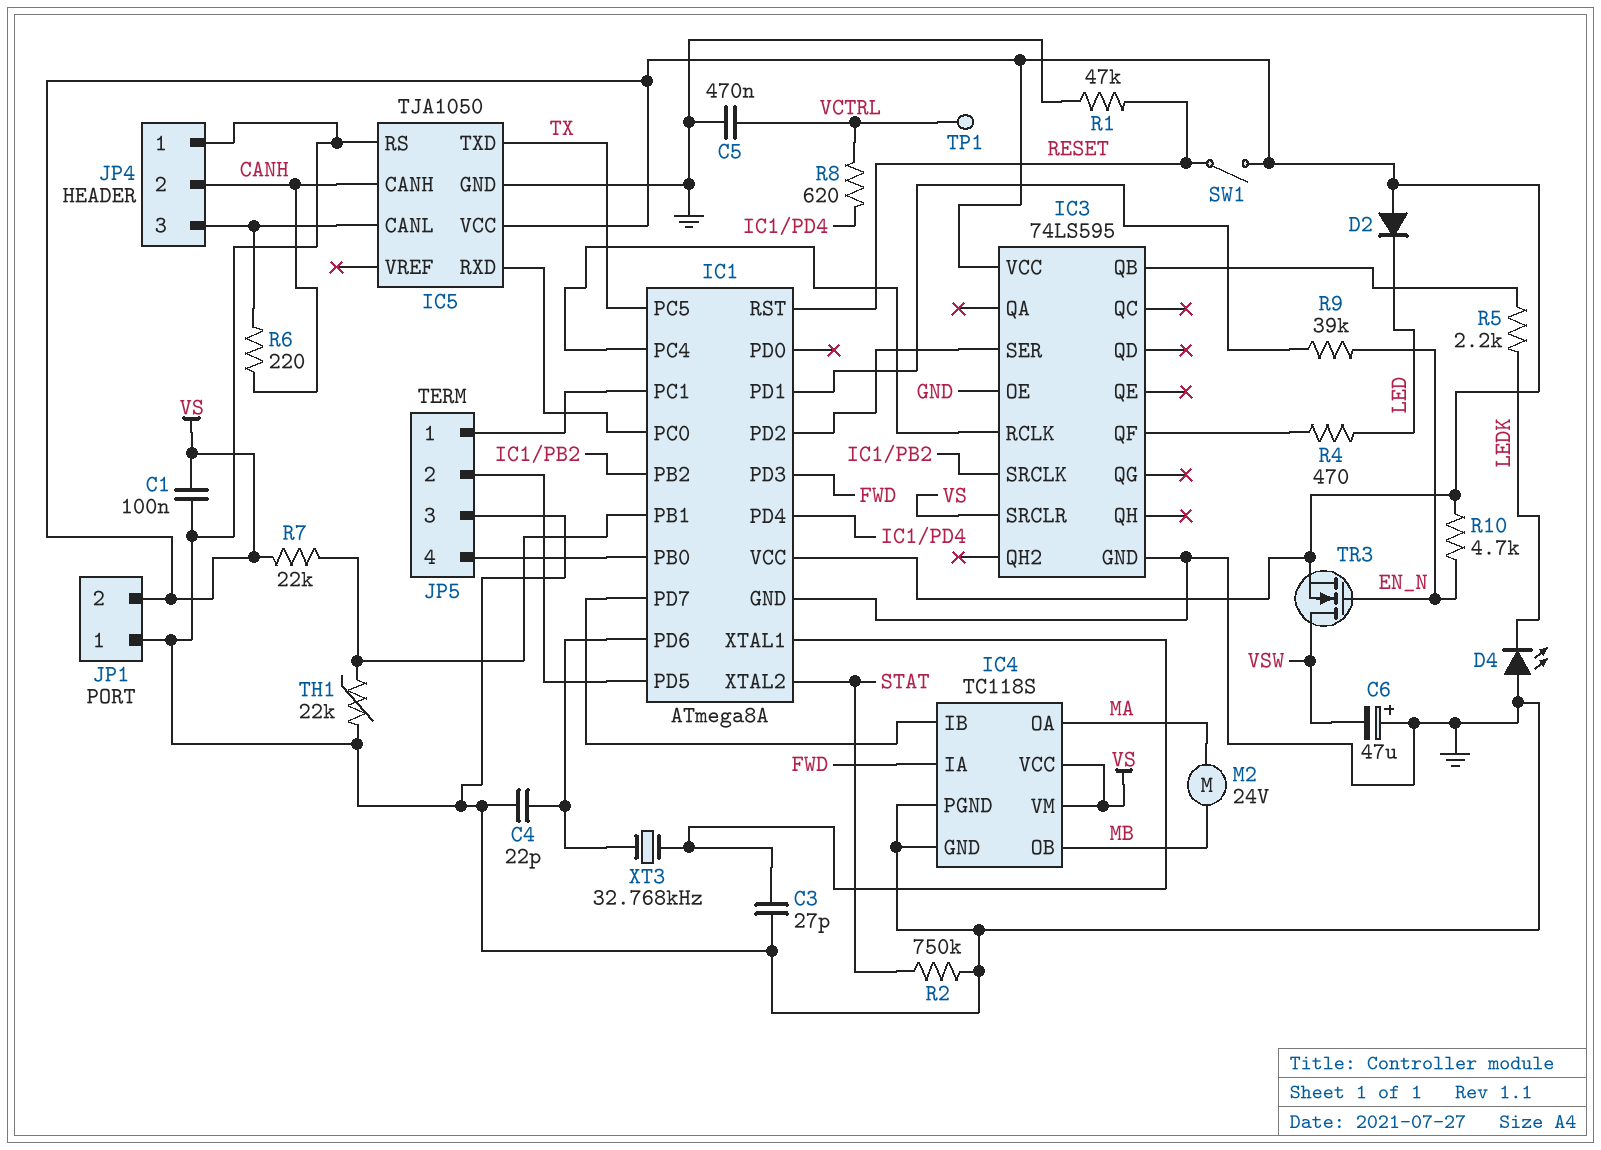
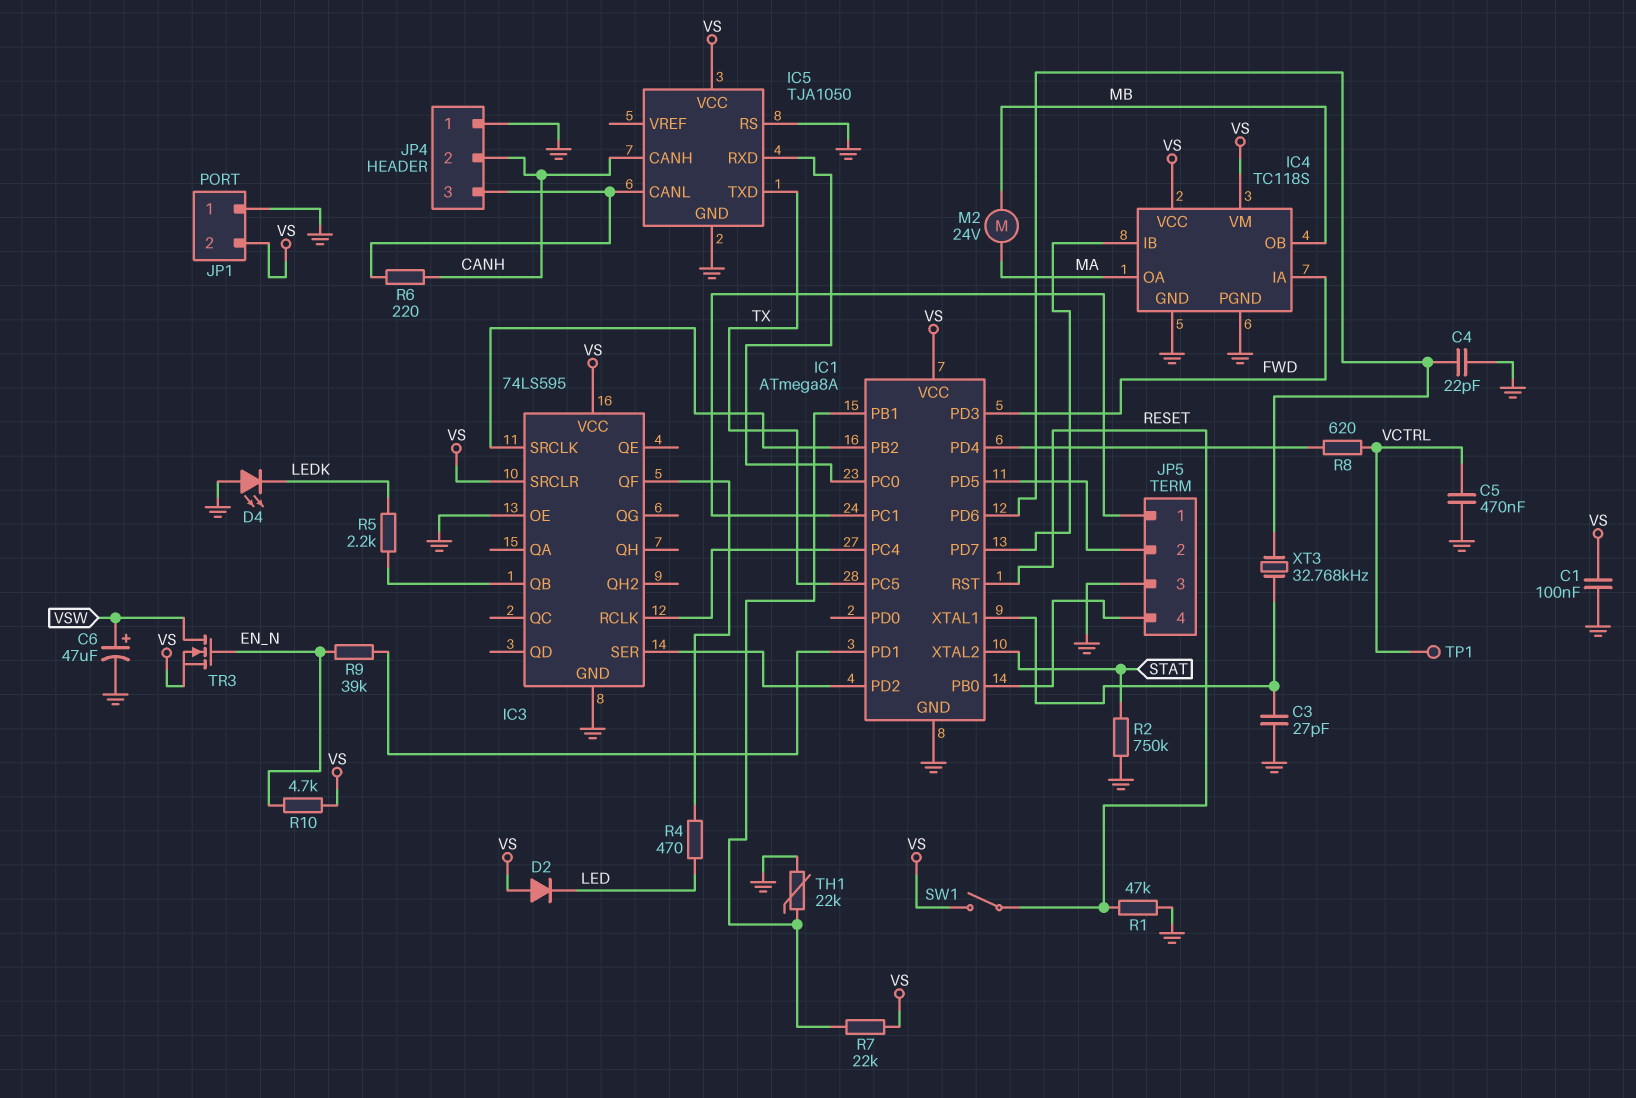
C6: 47uF (plus GND, minus VSW) -> 47uF (plus VSW, minus GND)

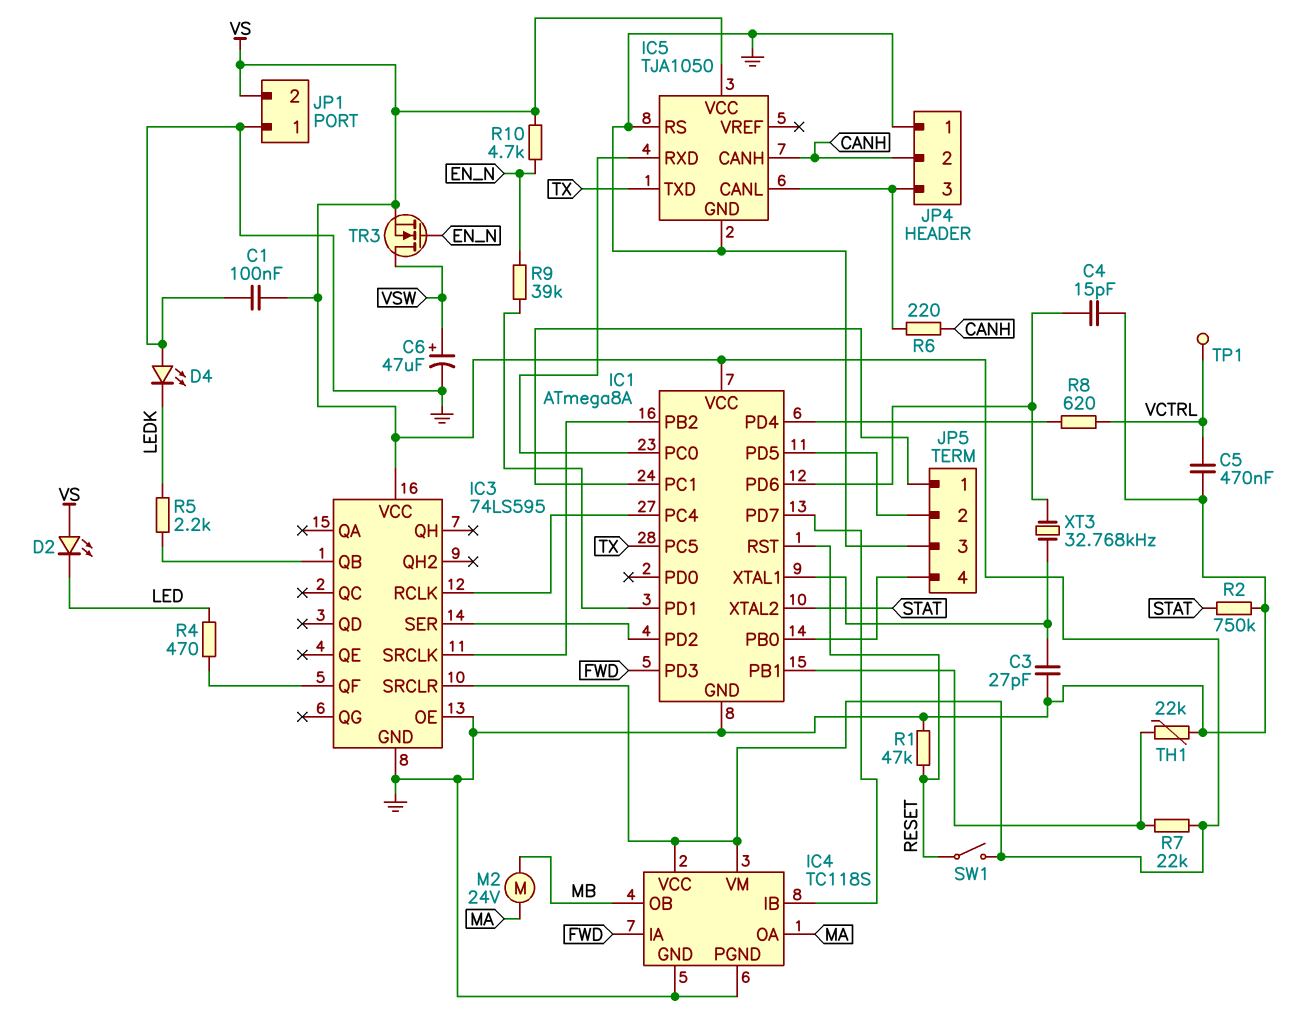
C4: 22pF (GND, IC1/PD6) -> 15pF (GND, IC1/PD6)
D2: diode (A VS, K LED) -> LED (A VS, K LED)

